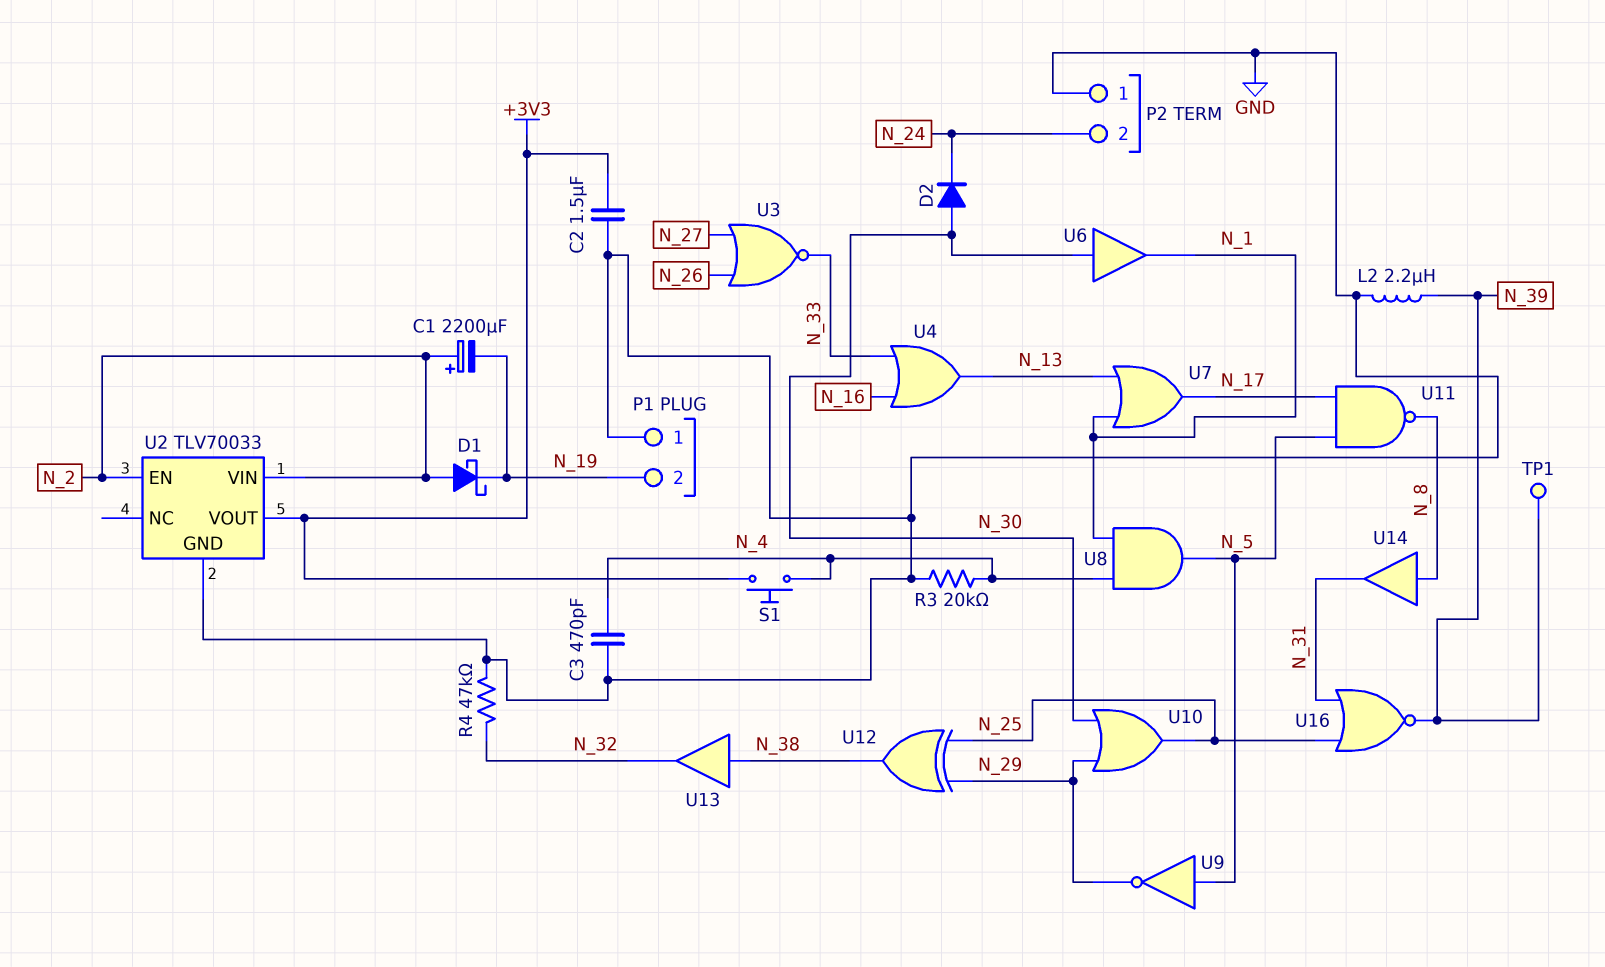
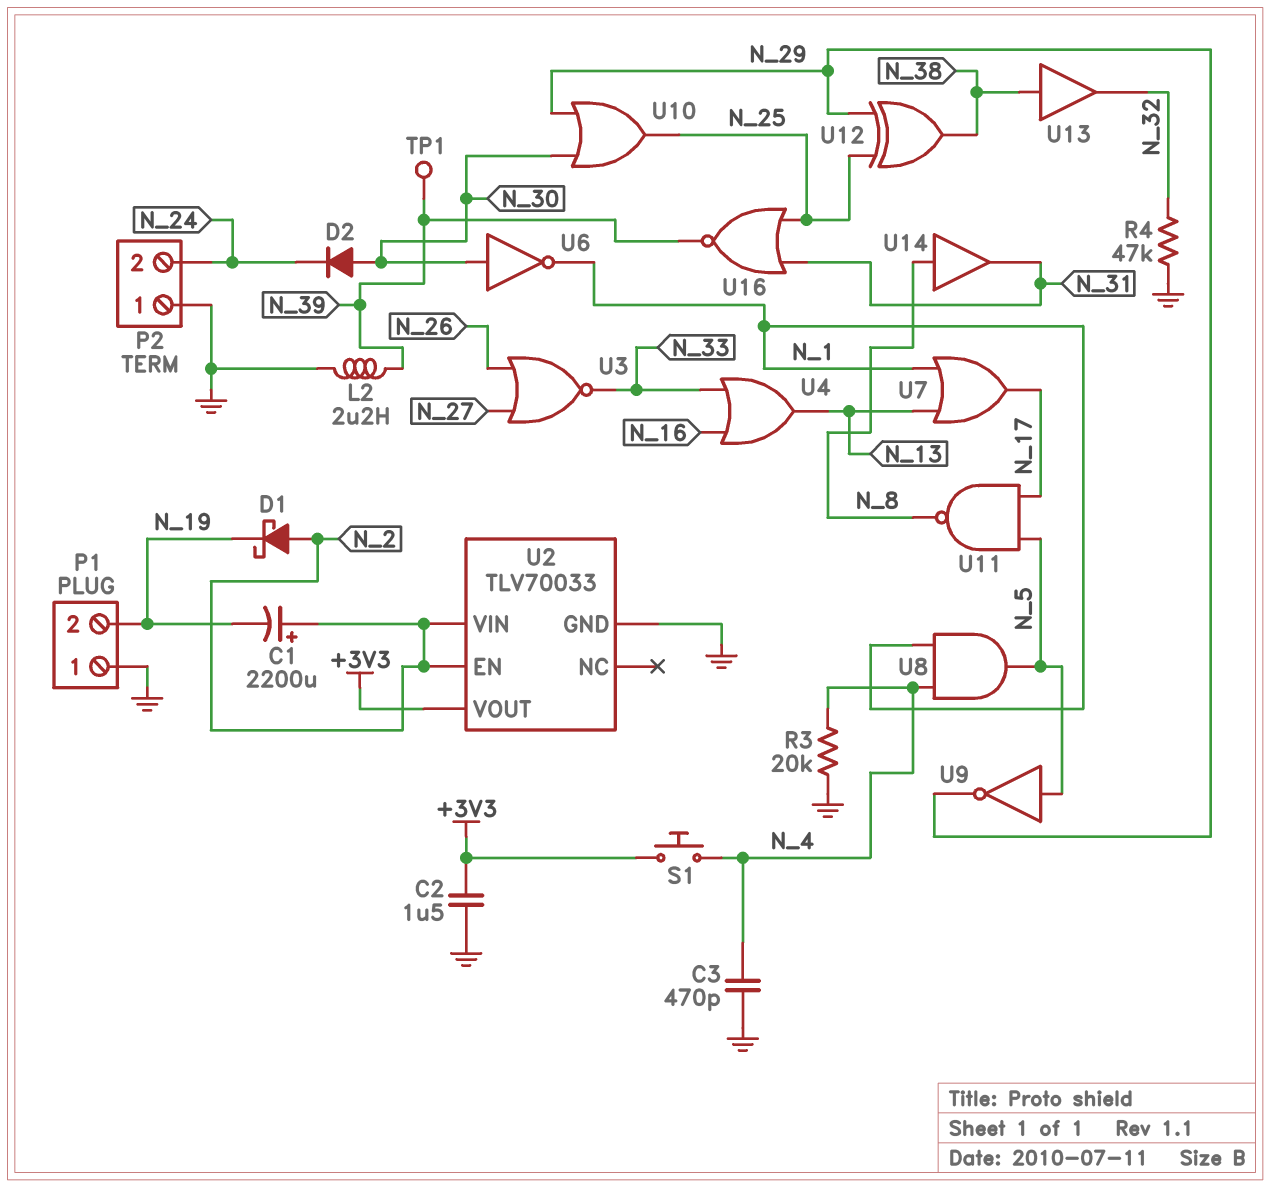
U6: buffer (in N_30, out N_1) -> NOT (in N_30, out N_1)

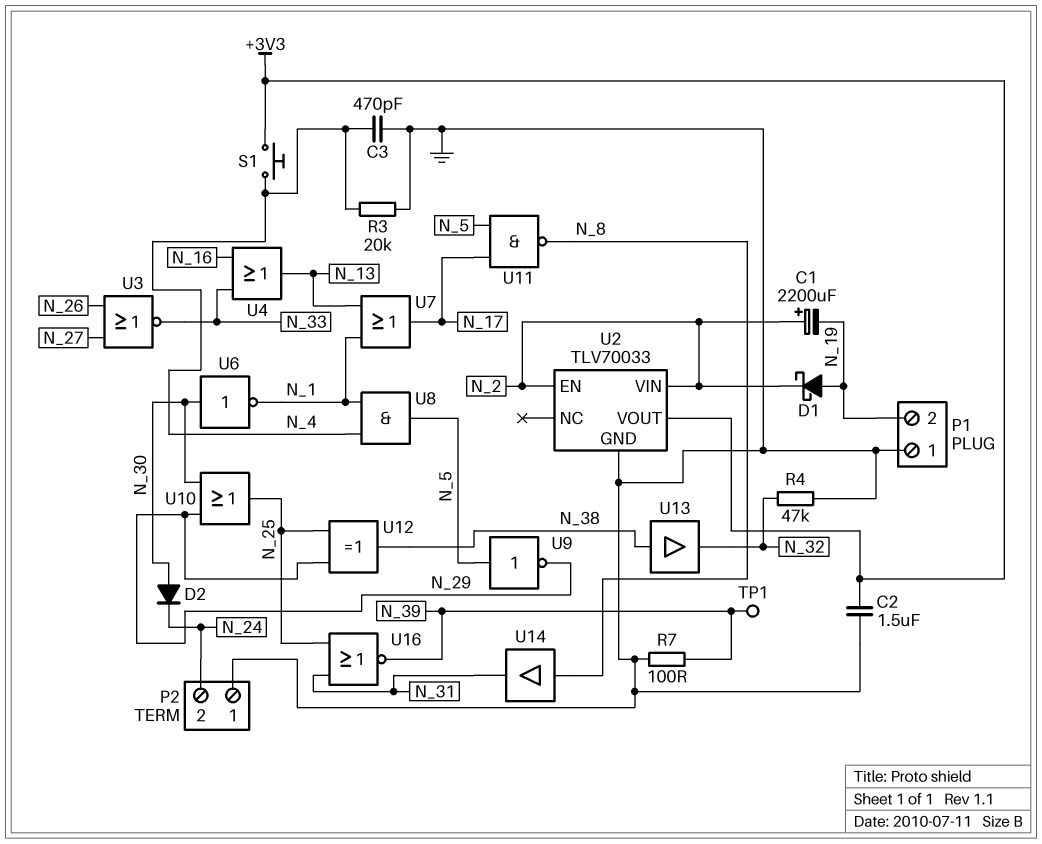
D1: schottky (A N_2, K N_19) -> schottky (A N_19, K N_2)
L2: 2.2uH (GND, N_39) -> none
R7: none -> 100 (GND, N_39)

